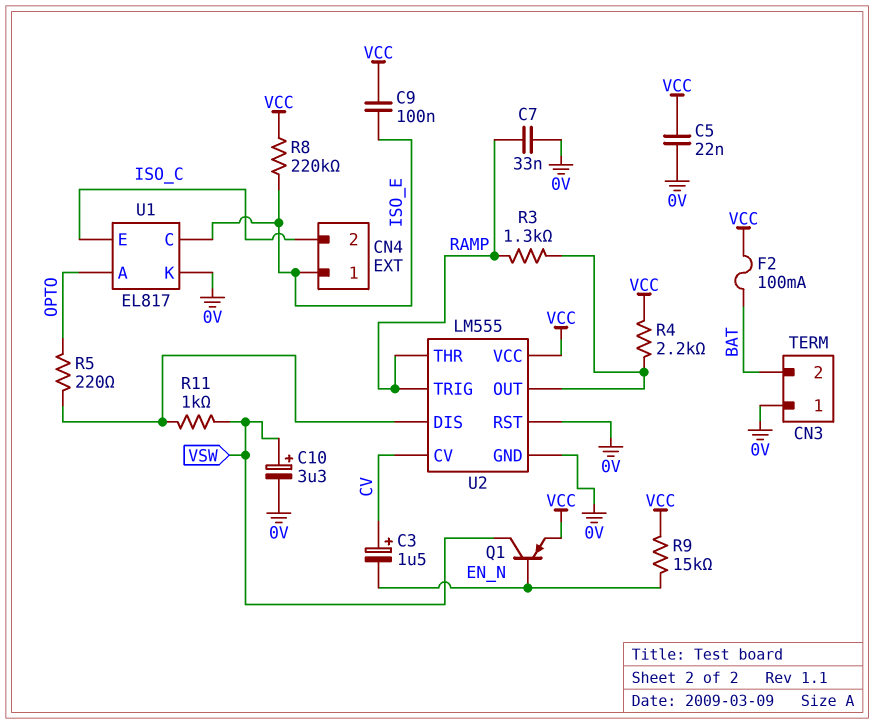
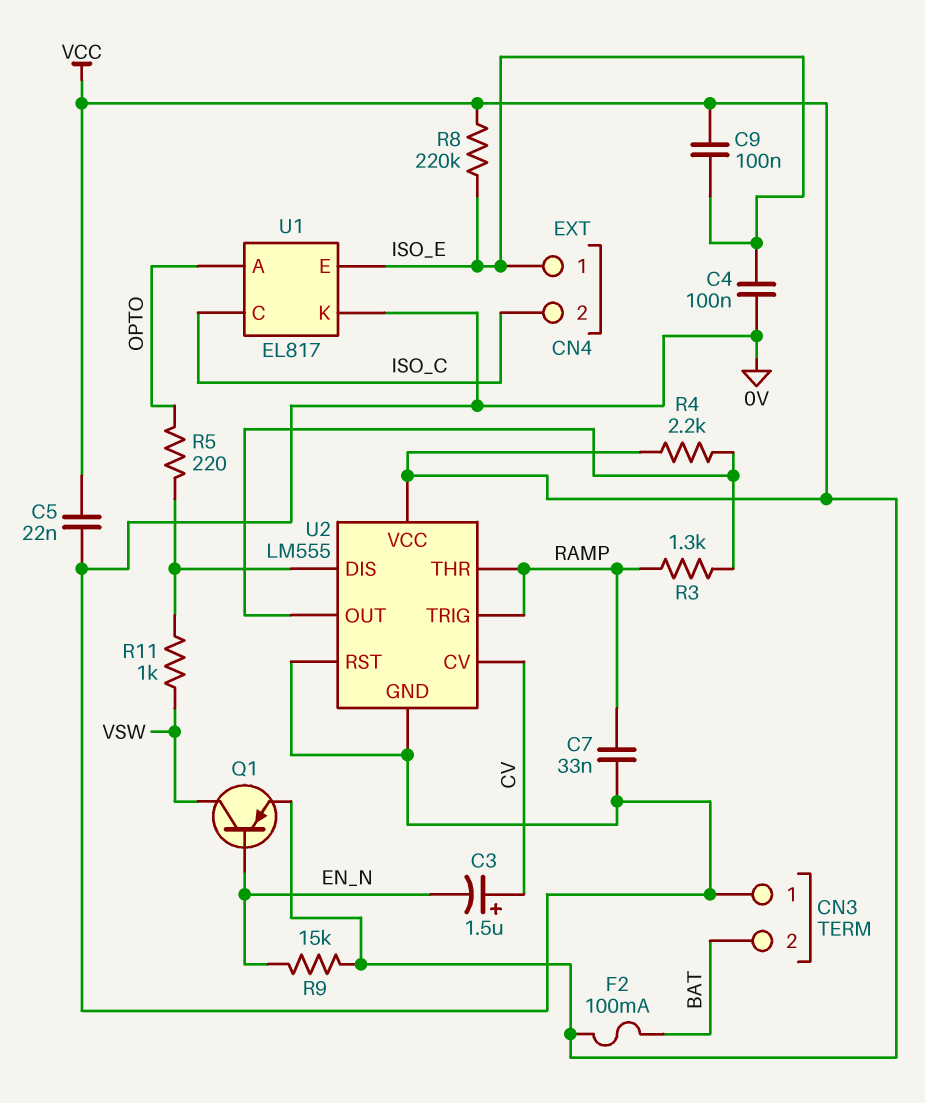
C4: none -> 100nF (0V, ISO_E)
C10: 3.3uF (plus VSW, minus 0V) -> none
U1 pin C: ISO_E -> ISO_C
U1 pin E: ISO_C -> ISO_E

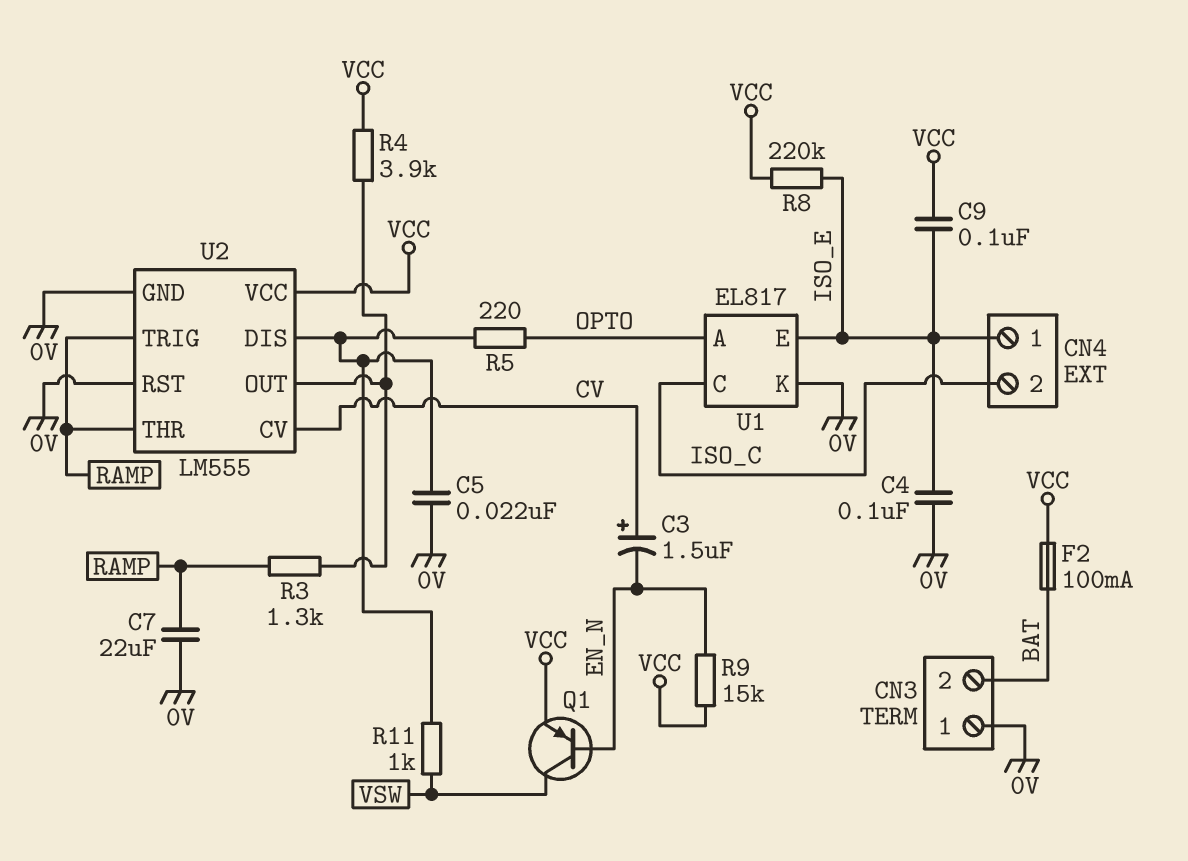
C5: 22nF (0V, VCC) -> 22nF (0V, U2/DIS)
C7: 33nF (0V, RAMP) -> 22uF (0V, RAMP)
R4: 2.2k (U2/OUT, VCC) -> 3.9k (U2/OUT, VCC)

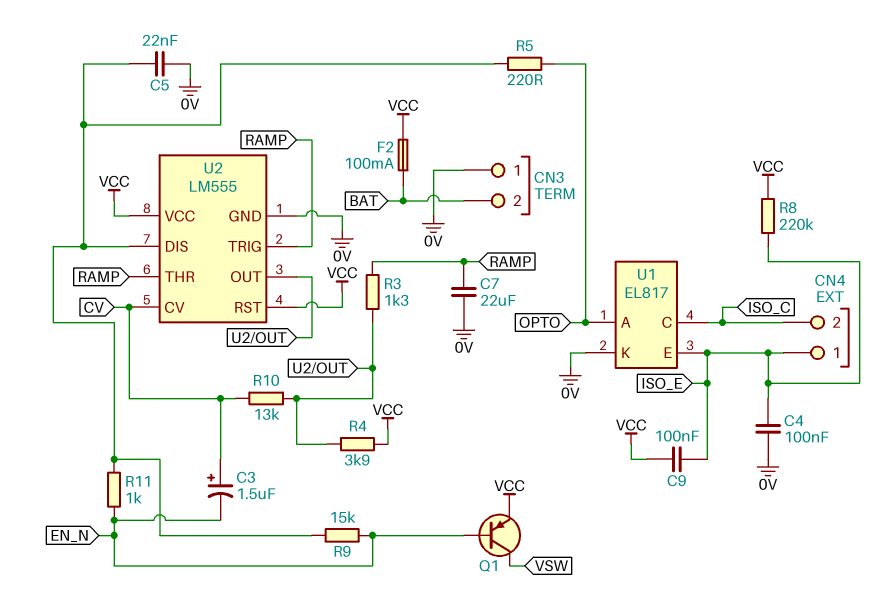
R9: 15k (EN_N, VCC) -> 15k (EN_N, U2/DIS)
R10: none -> 13k (CV, U2/OUT)
R11: 1k (U2/DIS, VSW) -> 1k (EN_N, U2/DIS)
U2 pin RST: 0V -> VCC

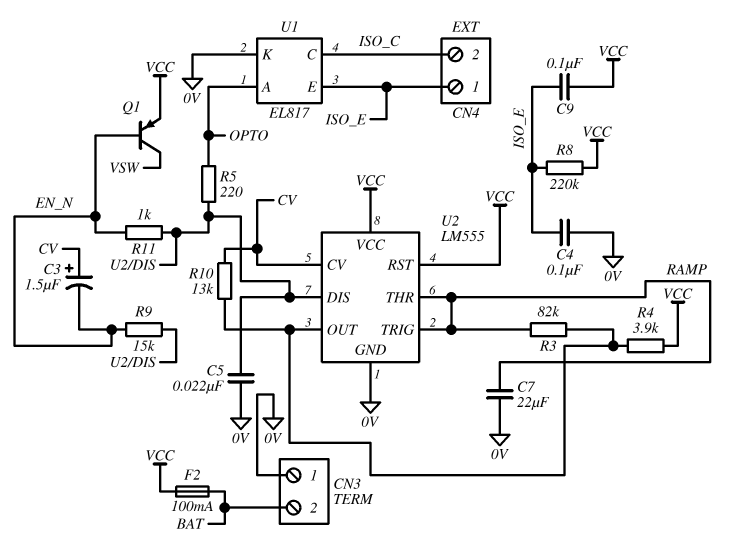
R3: 1.3k (RAMP, U2/OUT) -> 82k (RAMP, U2/OUT)

